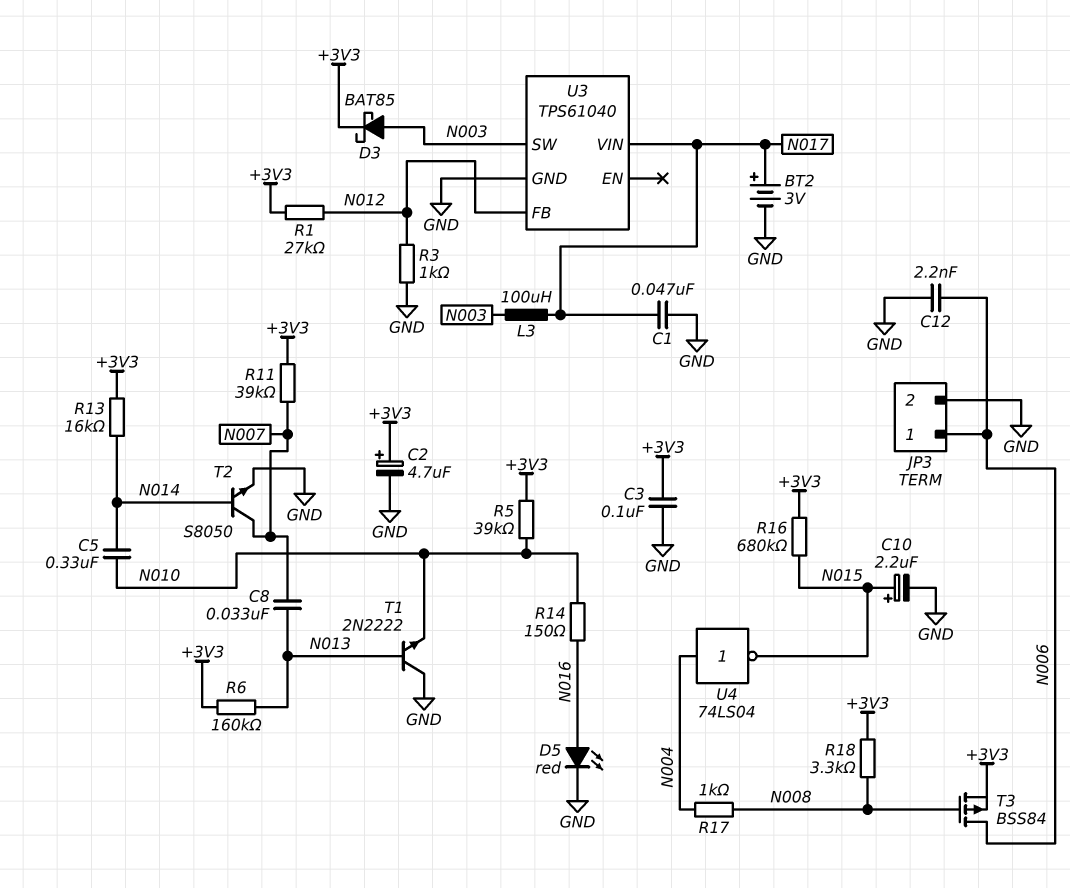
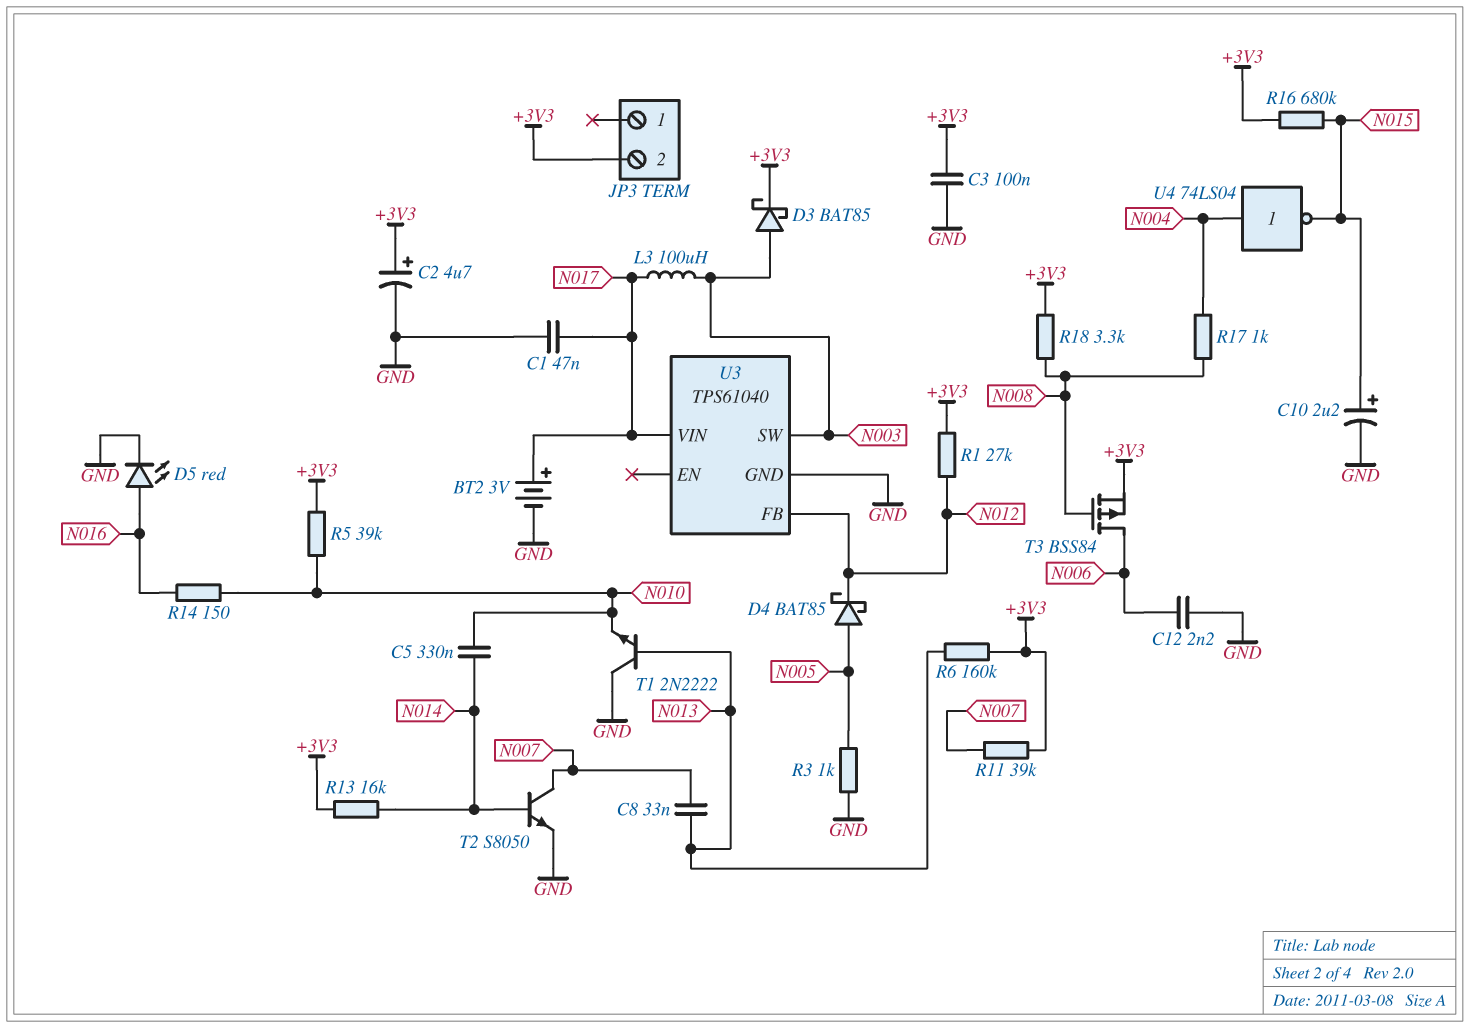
D4: none -> schottky BAT85 (A N005, K N012)
JP3 pin 1: N006 -> none
JP3 pin 2: GND -> +3V3
R3: 1k (GND, N012) -> 1k (GND, N005)

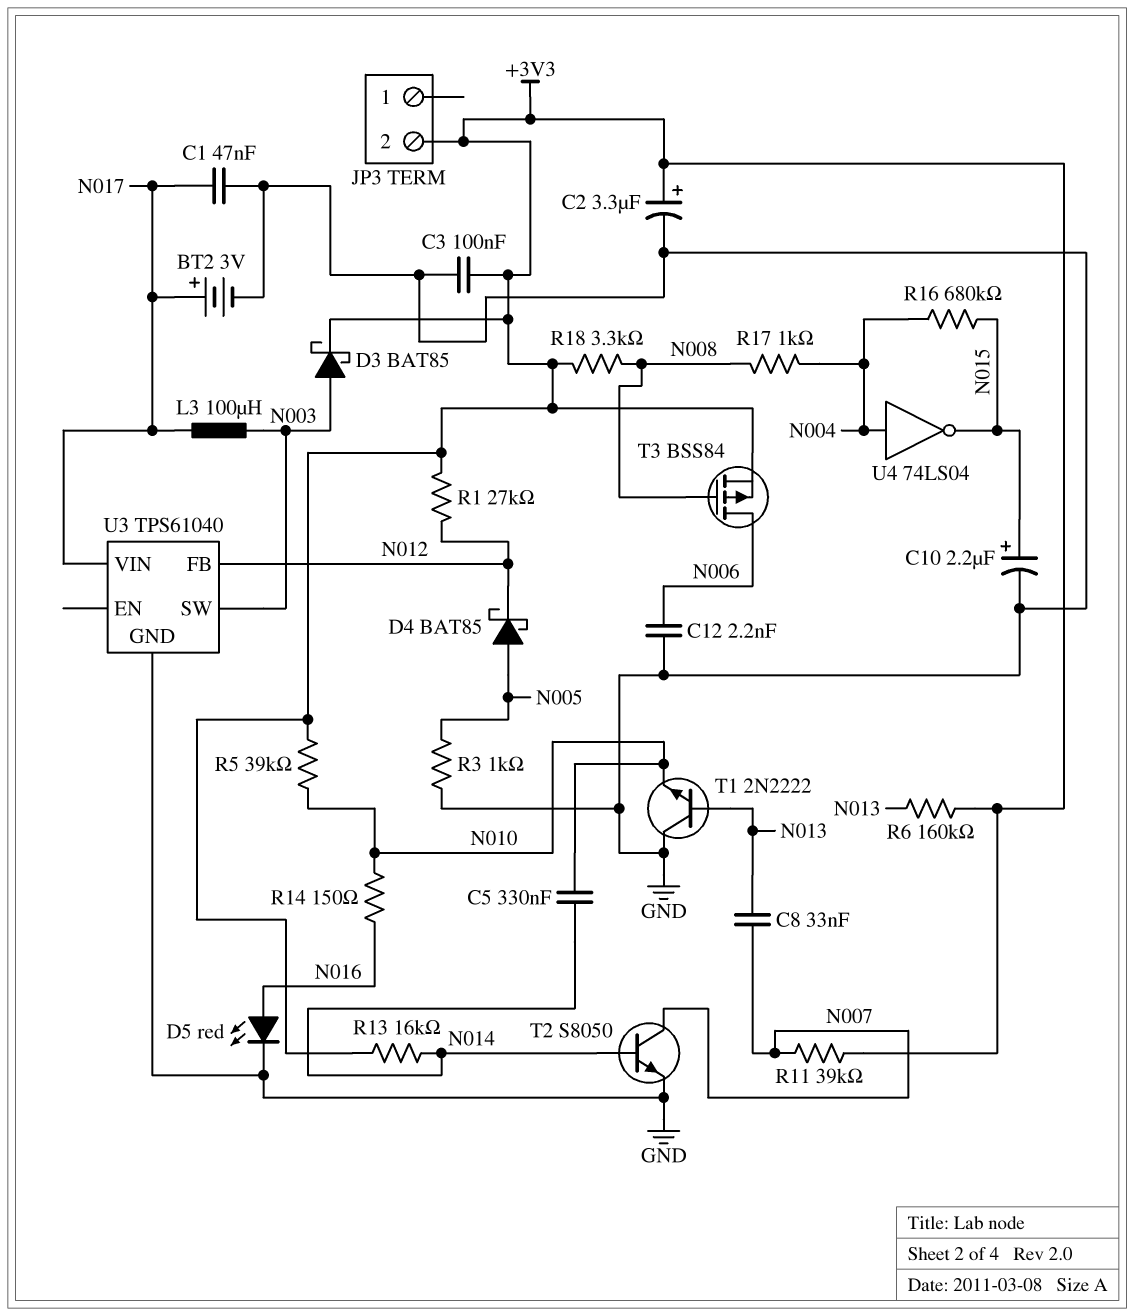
C2: 4.7uF (plus +3V3, minus GND) -> 3.3uF (plus +3V3, minus GND)
R16: 680k (+3V3, N015) -> 680k (N004, N015)

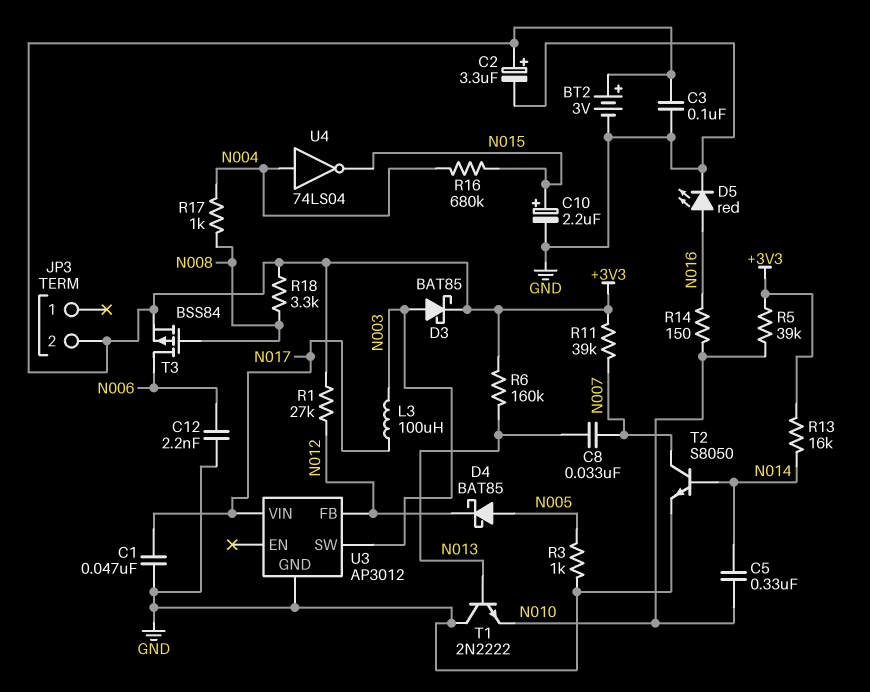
BT2: 3V (plus N017, minus GND) -> 3V (plus +3V3, minus GND)
U3: TPS61040 -> AP3012

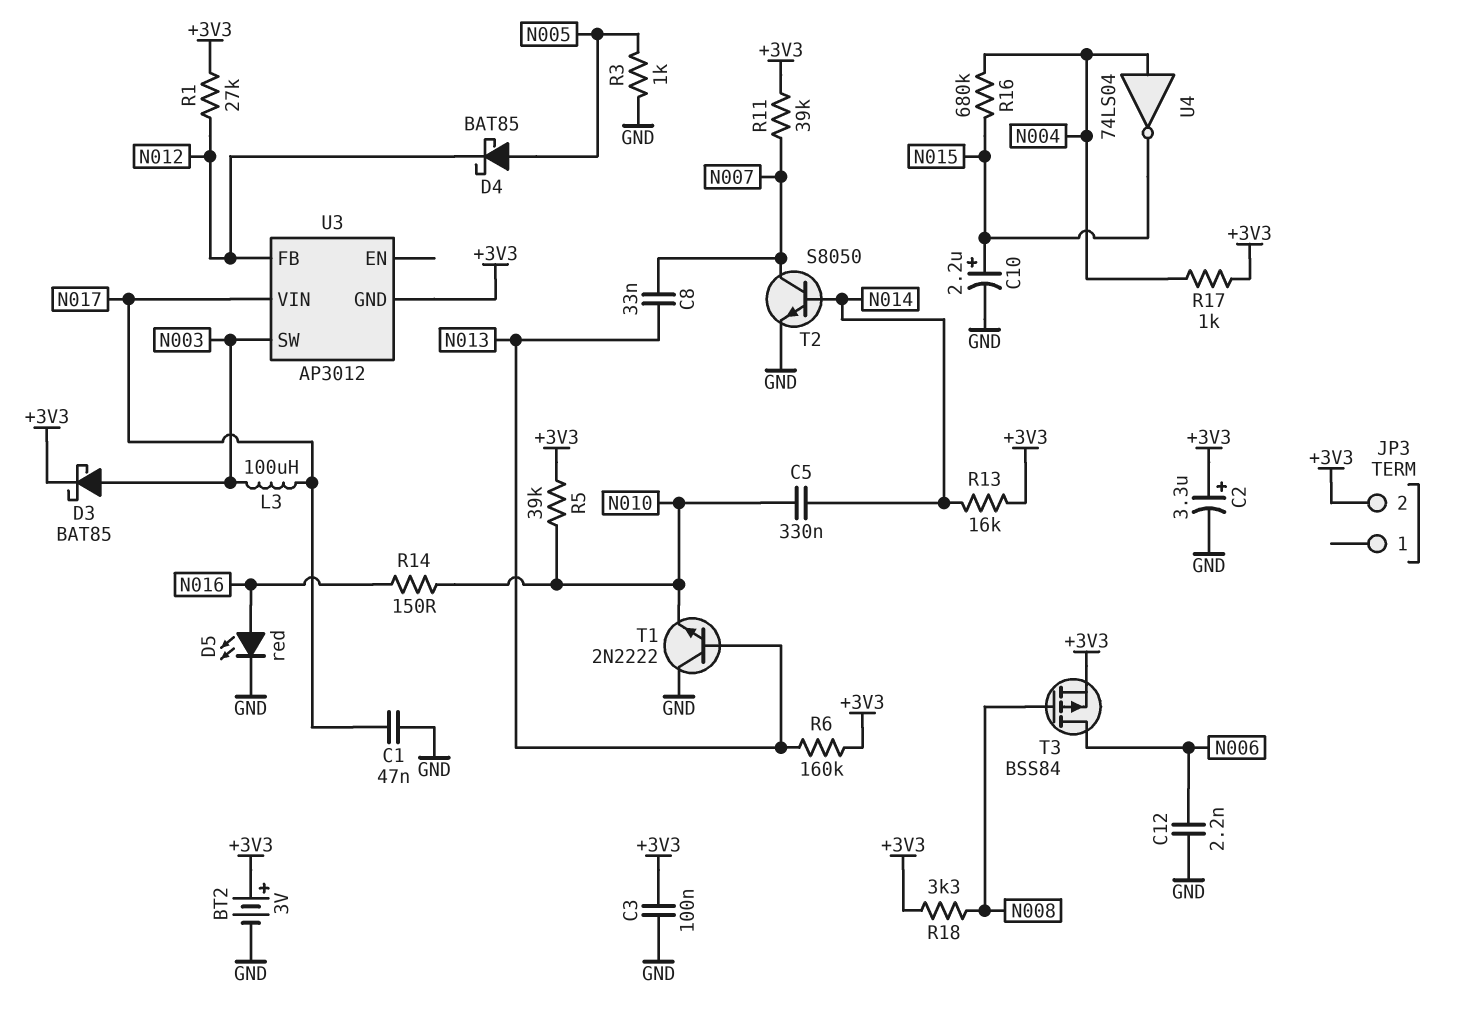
R17: 1k (N004, N008) -> 1k (+3V3, N004)
U3 pin GND: GND -> +3V3

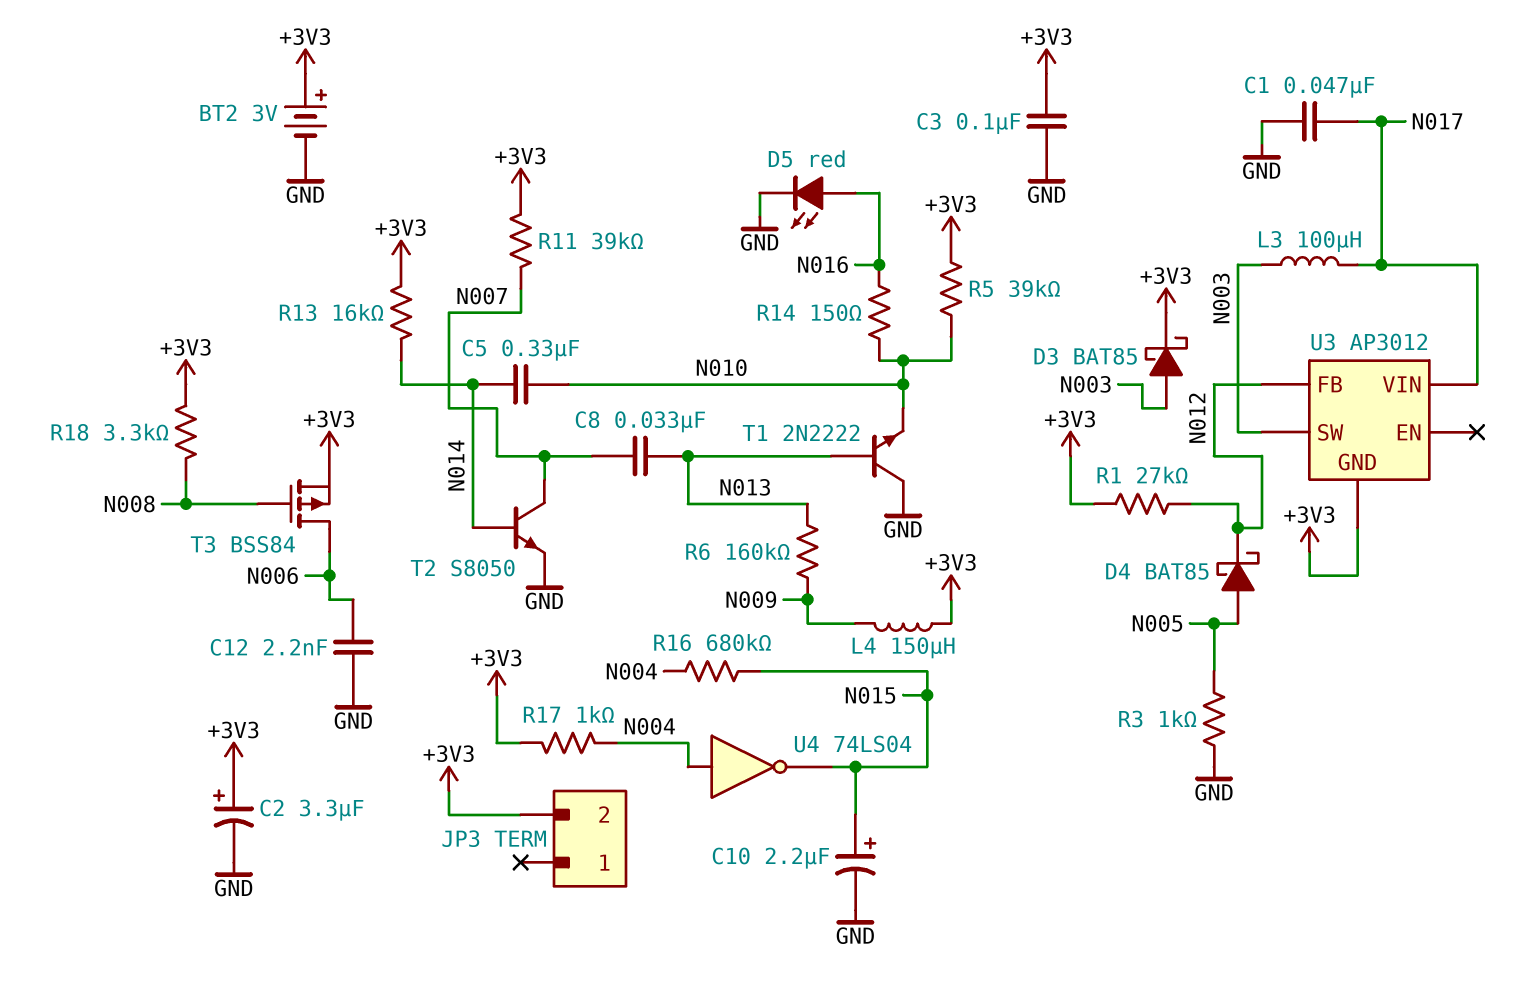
L4: none -> 150uH (+3V3, N009)
R6: 160k (+3V3, N013) -> 160k (N009, N013)

